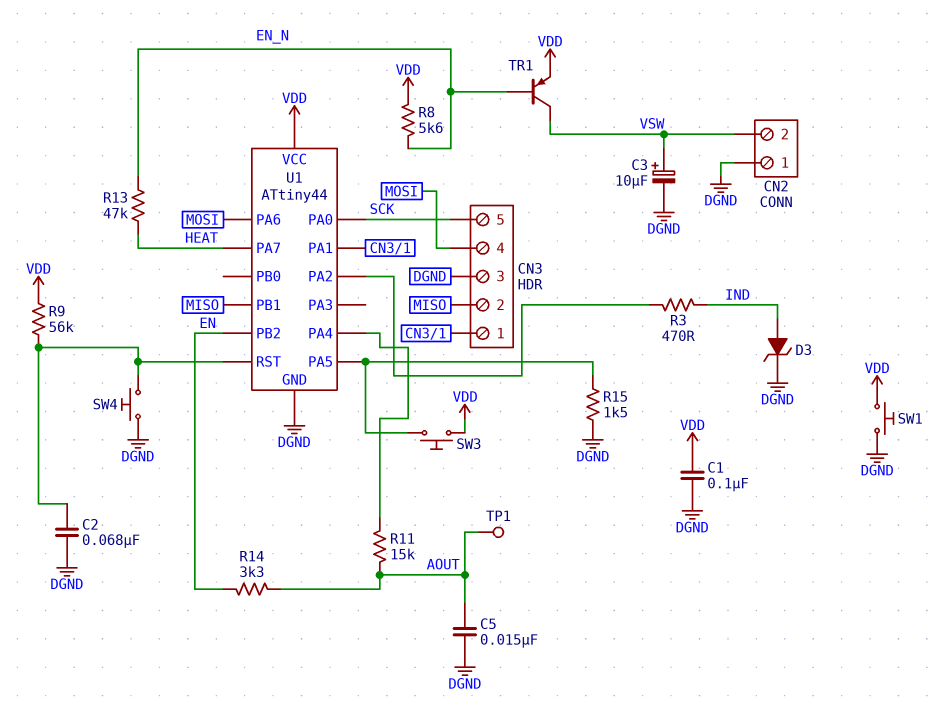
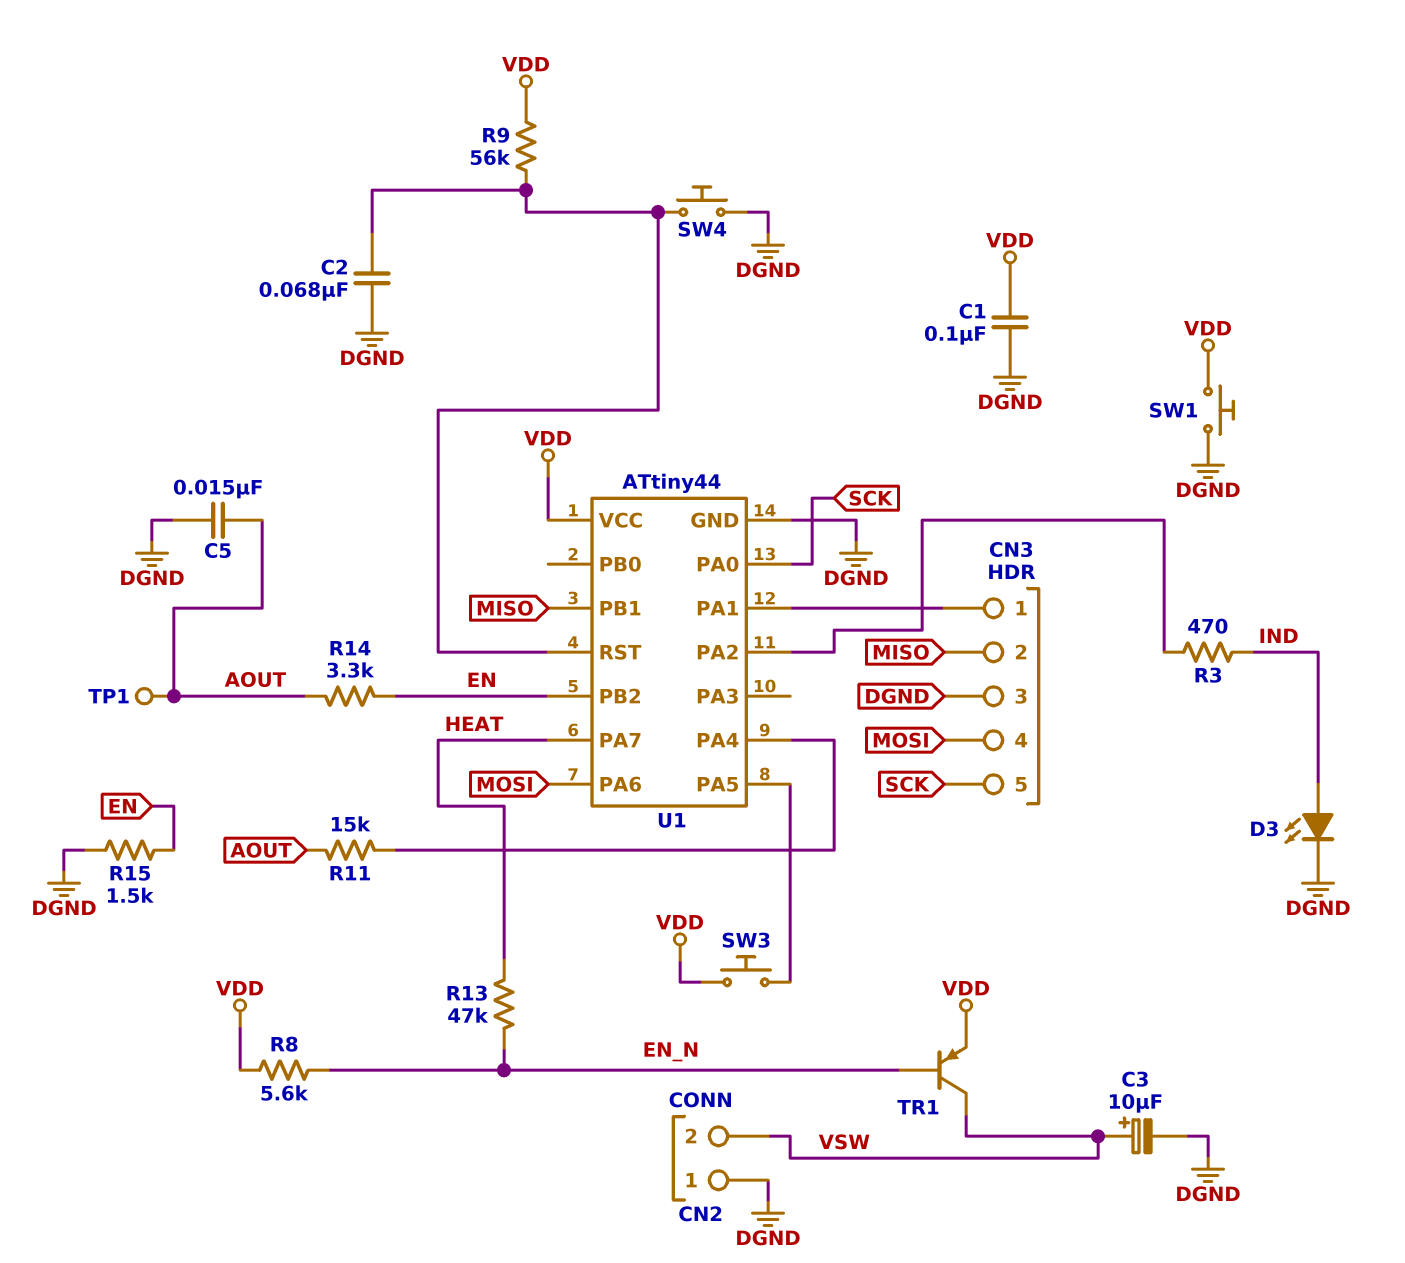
D3: zener (A IND, K DGND) -> LED (A IND, K DGND)
R15: 1.5k (DGND, U1/PA5) -> 1.5k (DGND, EN)

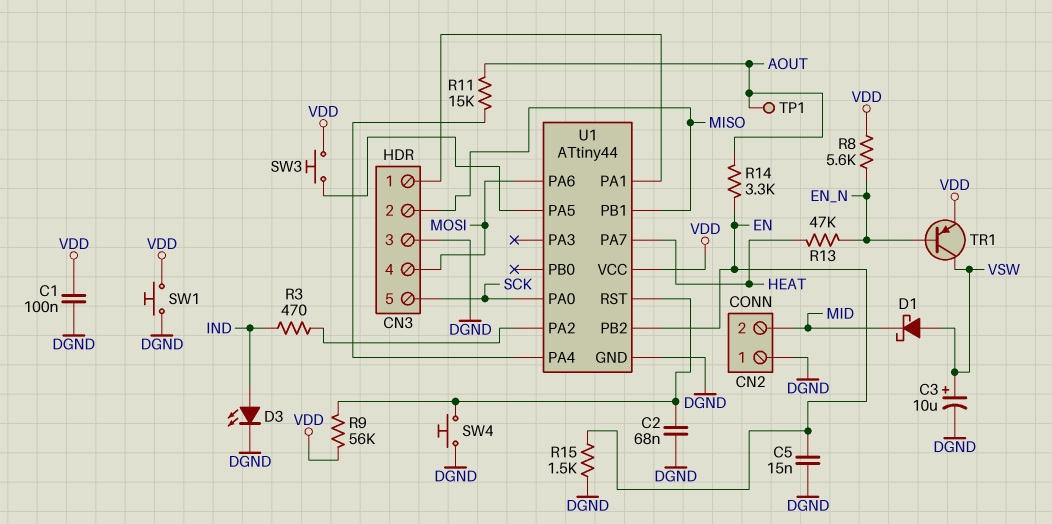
C5: 15nF (AOUT, DGND) -> 15nF (DGND, EN)
CN2 pin 2: VSW -> MID
D1: none -> schottky (A VSW, K MID)

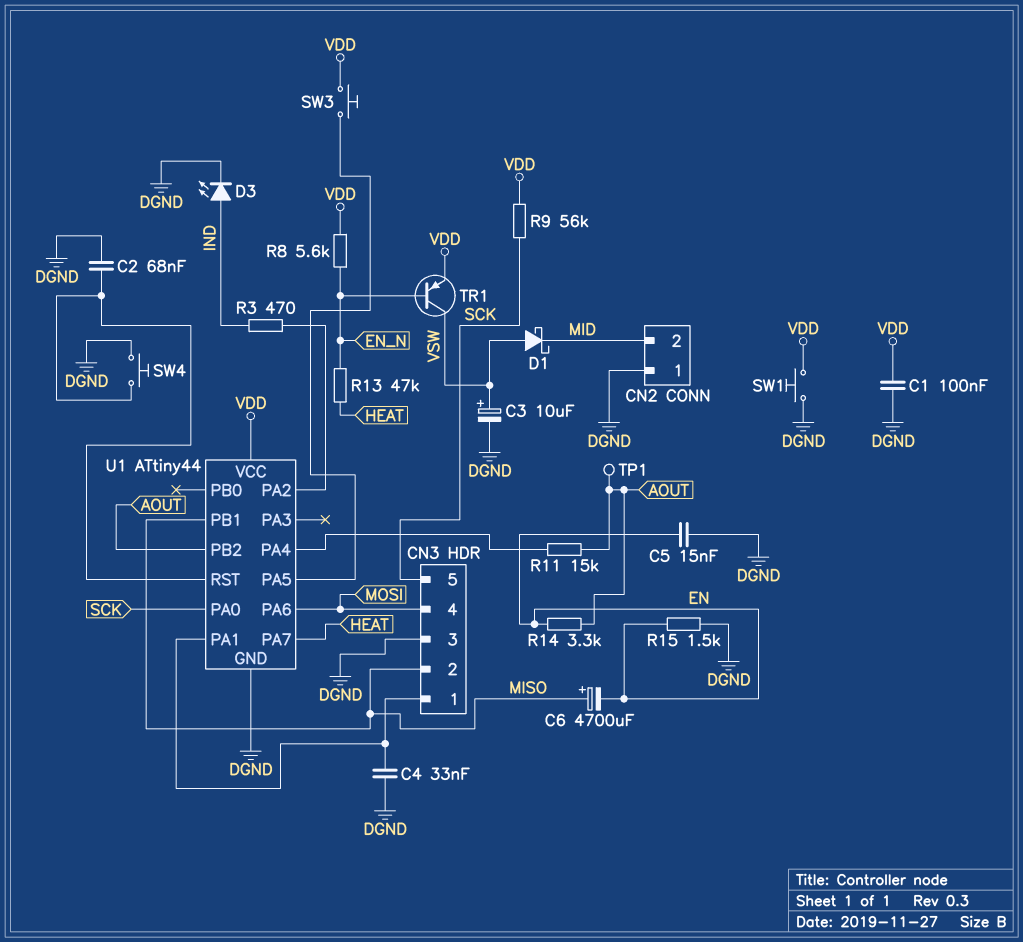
C4: none -> 33nF (CN3/1, DGND)
C6: none -> 4700uF (plus MISO, minus EN)
R9: 56k (U1/RST, VDD) -> 56k (SCK, VDD)
U1 pin PB2: EN -> AOUT

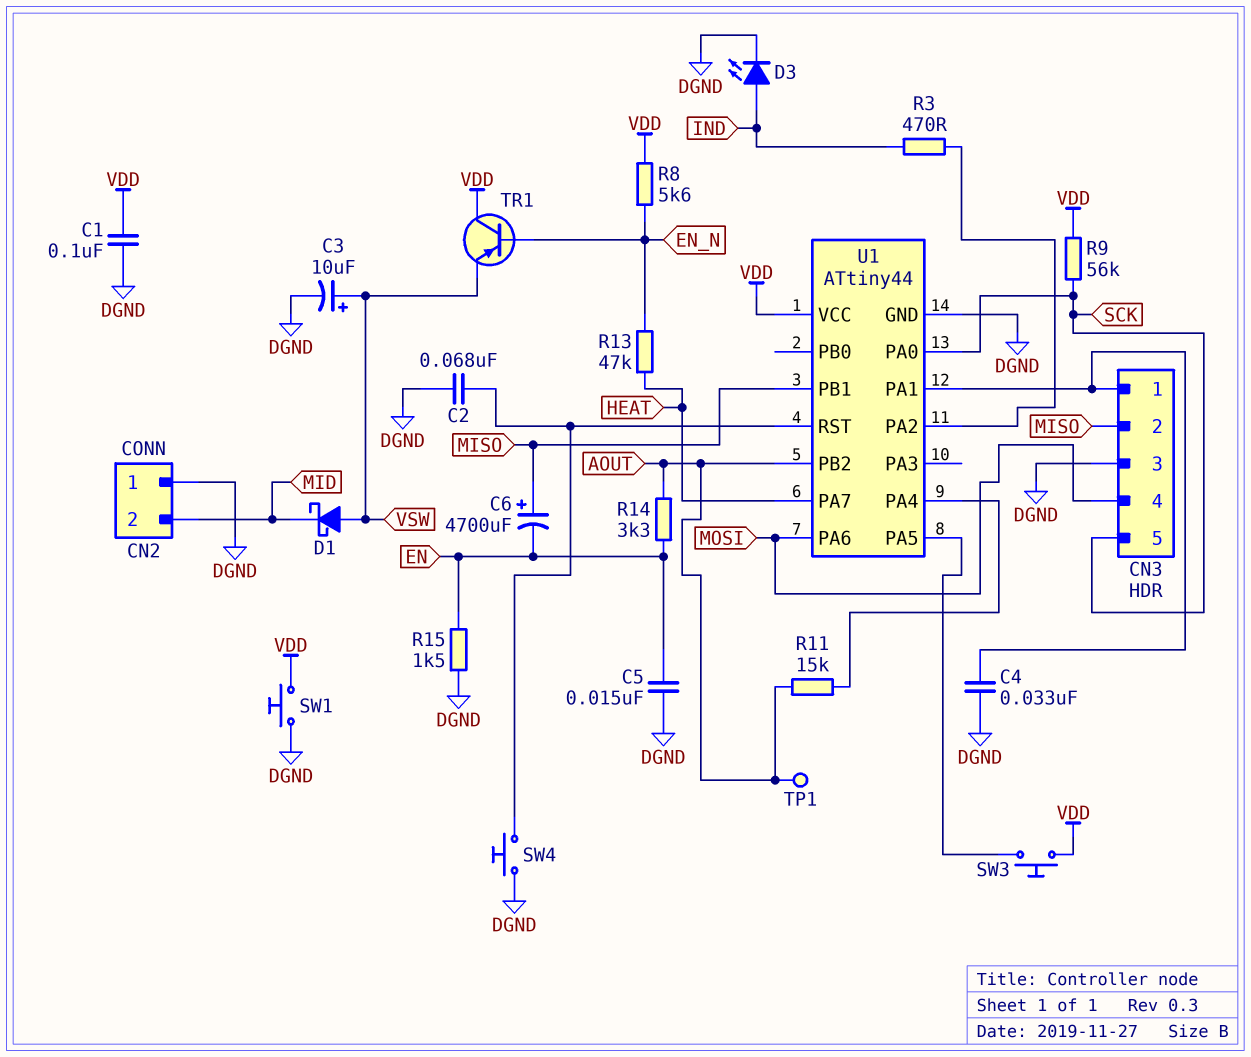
TR1: PNP (B EN_N, C VSW, E VDD) -> PNP (B EN_N, C VDD, E VSW)

